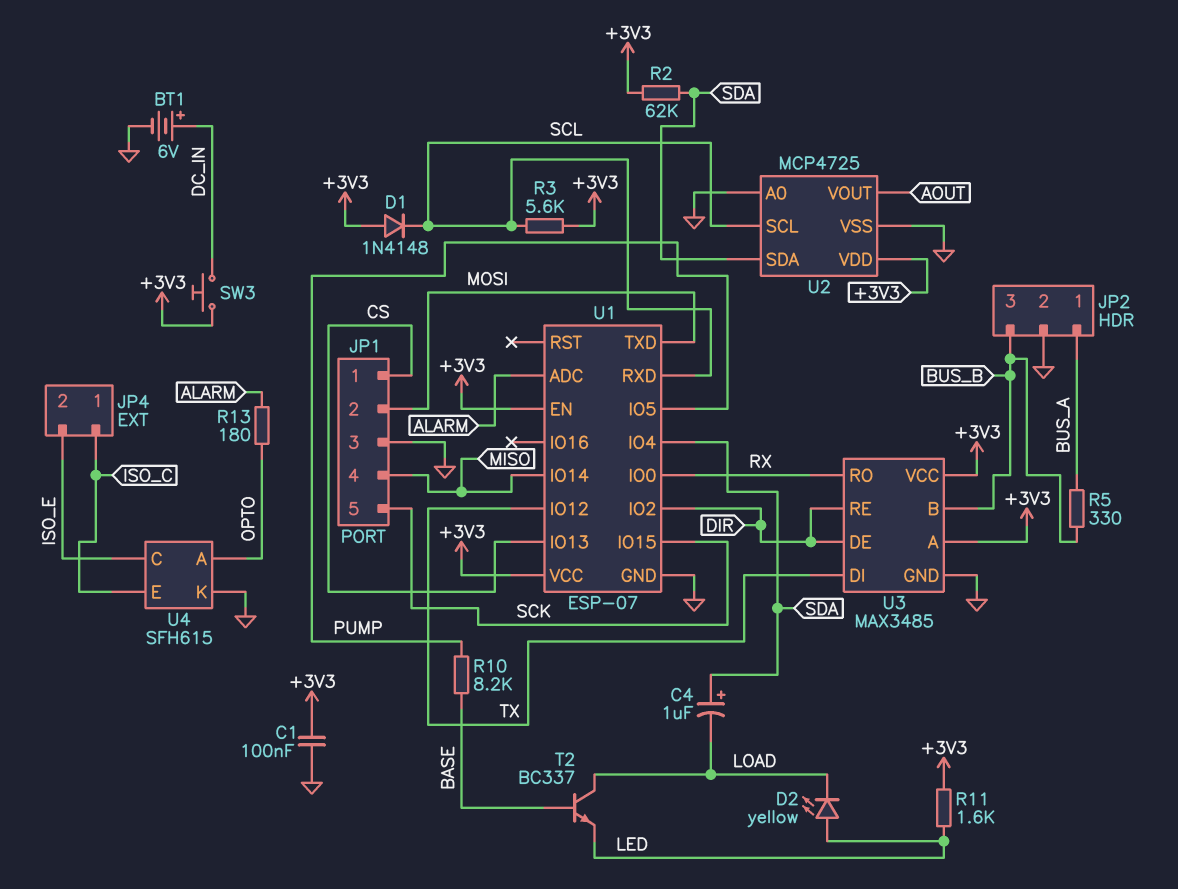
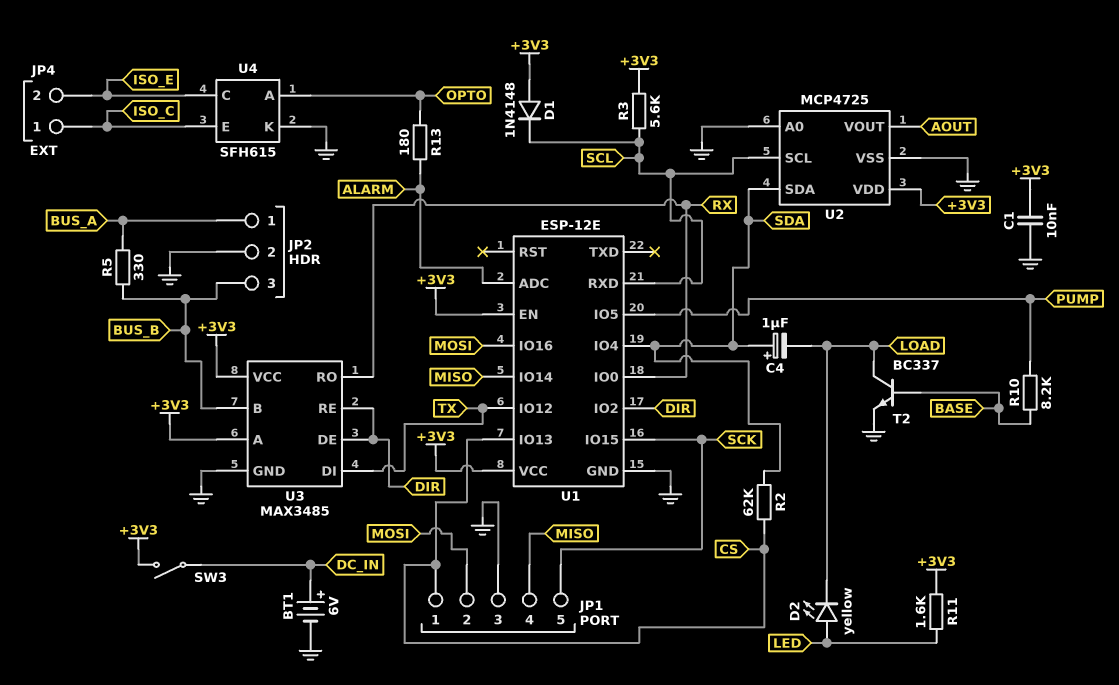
C1: 100nF (+3V3, GND) -> 10nF (+3V3, GND)
R2: 62k (+3V3, SDA) -> 62k (CS, SDA)
SW3: button (+3V3, DC_IN) -> switch (+3V3, DC_IN)
T2: NPN BC337 (B BASE, C LOAD, E LED) -> NPN BC337 (B BASE, C LOAD, E GND)
U1: ESP-07 -> ESP-12E
U1 pin IO16: none -> MOSI
U1 pin TXD: MOSI -> none

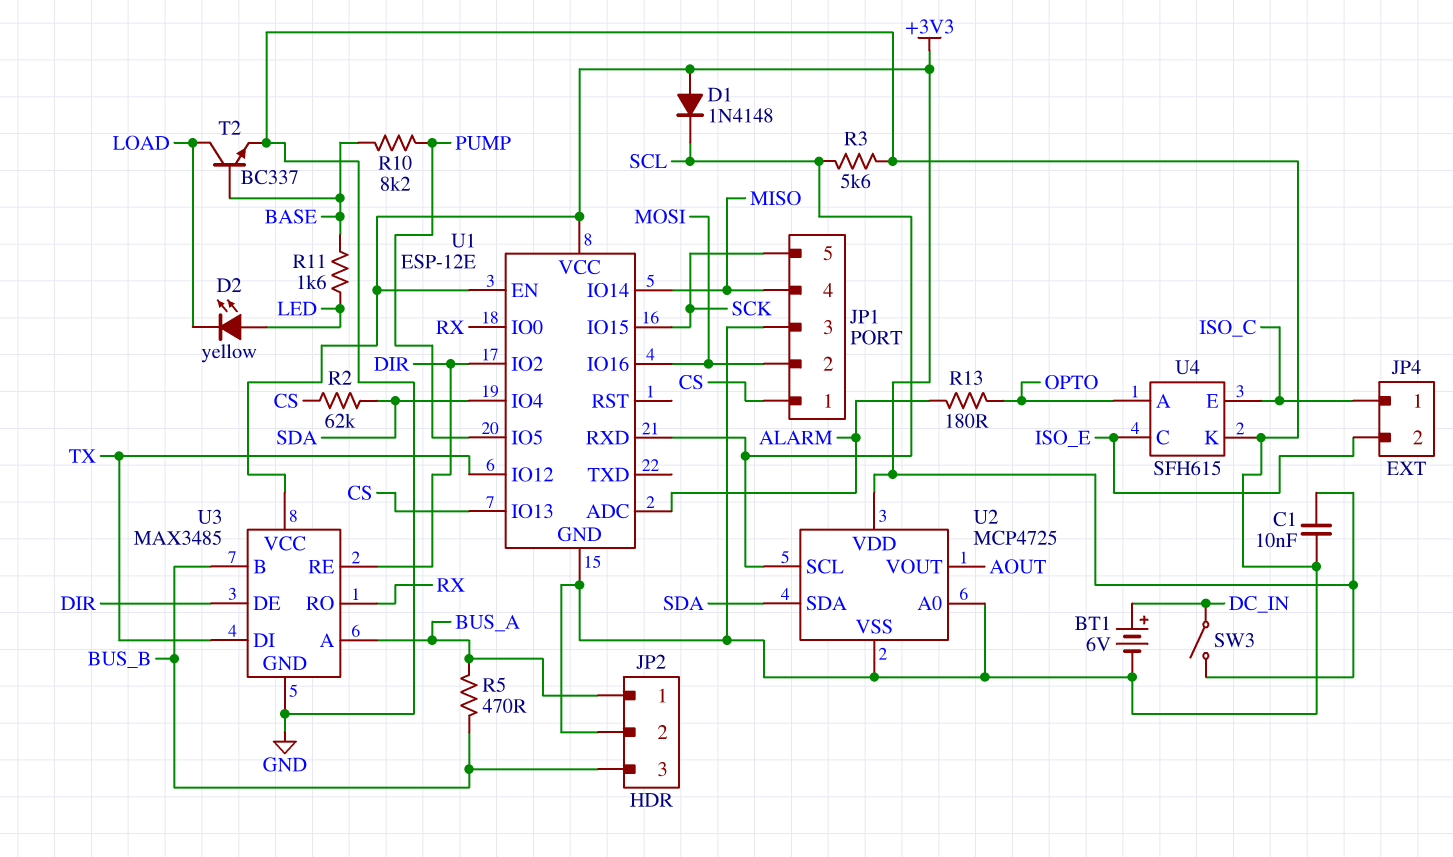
C4: 1uF (plus SDA, minus LOAD) -> none
R3: 5.6k (+3V3, SCL) -> 5.6k (GND, SCL)
R5: 330 (BUS_A, BUS_B) -> 470 (BUS_A, BUS_B)
R11: 1.6k (+3V3, LED) -> 1.6k (BASE, LED)
U3 pin A: +3V3 -> BUS_A

